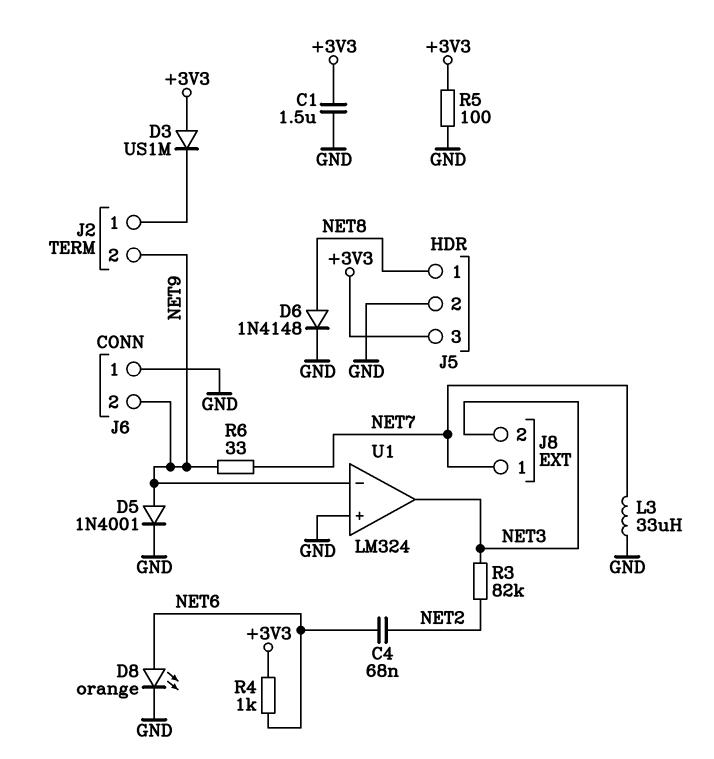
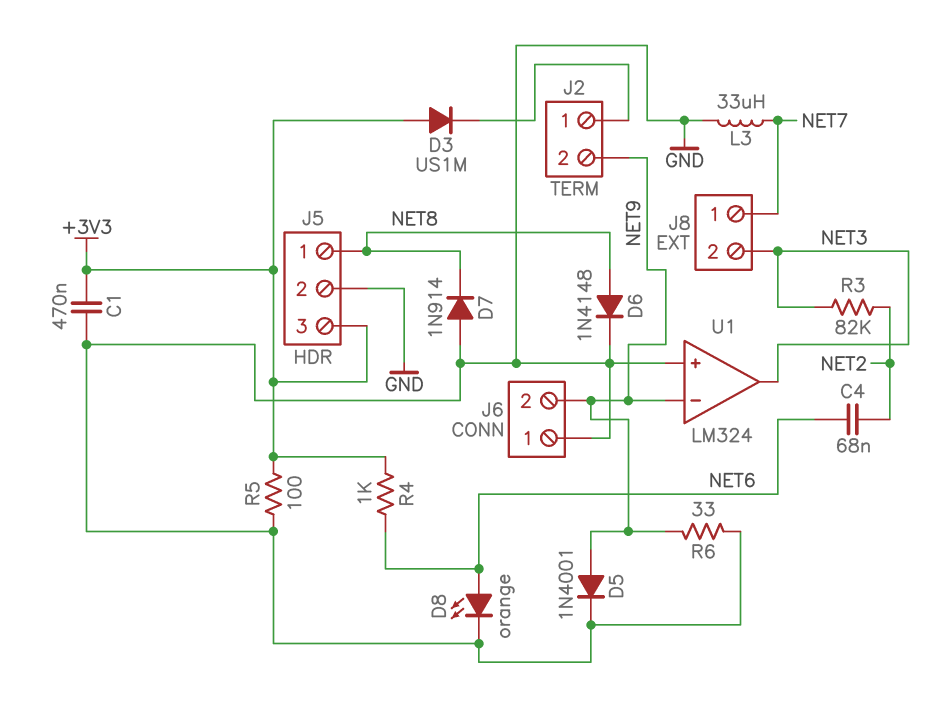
C1: 1.5uF (+3V3, GND) -> 470nF (+3V3, GND)
D7: none -> diode 1N914 (A GND, K NET8)
R6: 33 (NET7, NET9) -> 33 (GND, NET9)

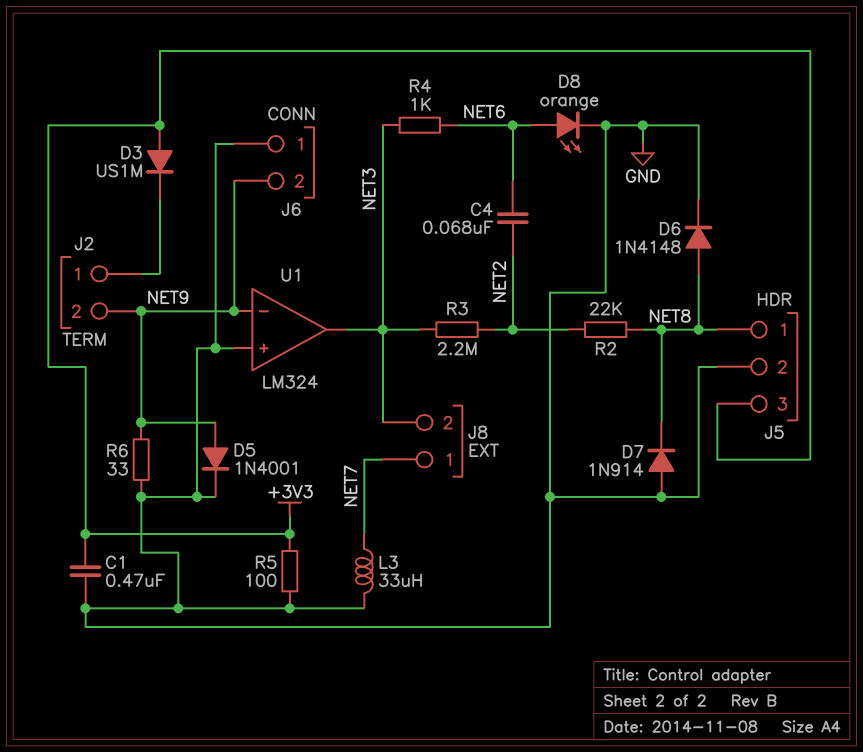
R2: none -> 22k (NET2, NET8)
R3: 82k (NET2, NET3) -> 2.2M (NET2, NET3)
R4: 1k (+3V3, NET6) -> 1k (NET3, NET6)

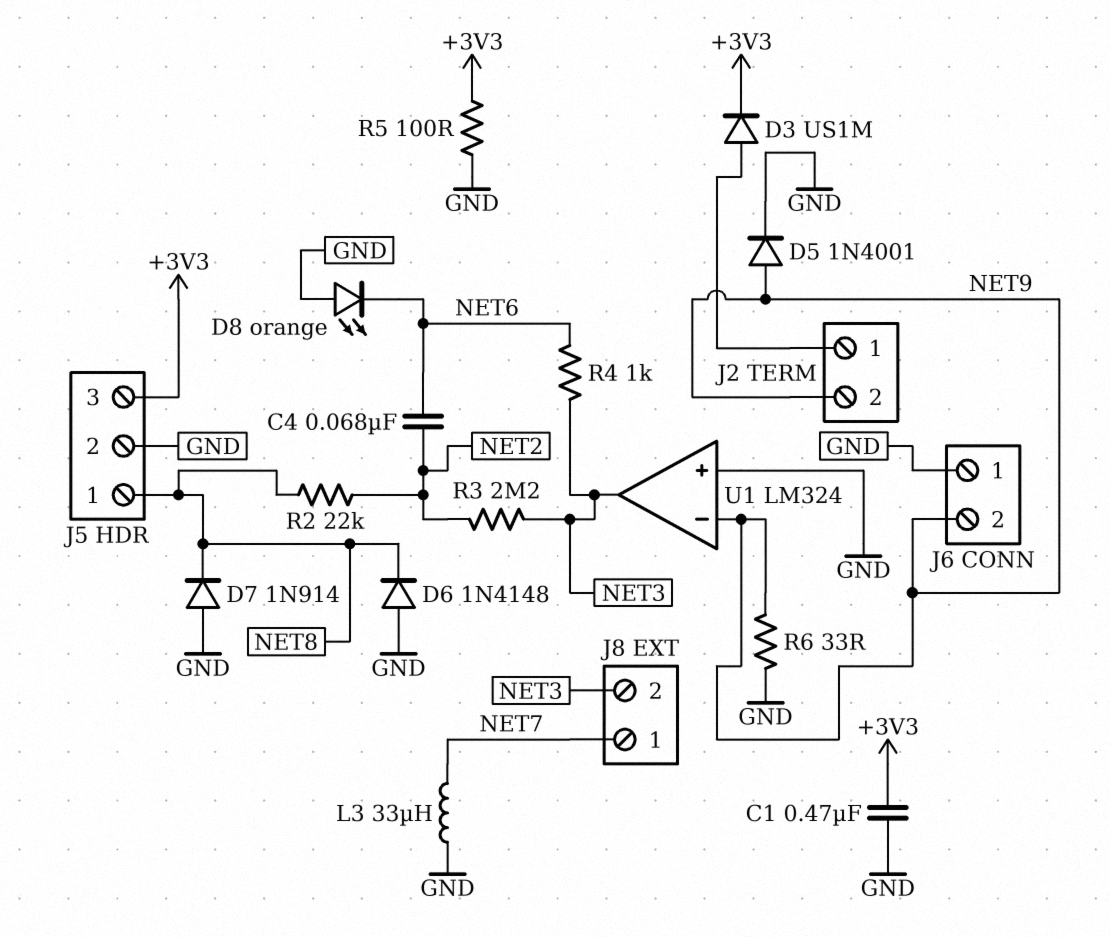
D3: diode US1M (A +3V3, K J2/1) -> diode US1M (A J2/1, K +3V3)
D6: diode 1N4148 (A NET8, K GND) -> diode 1N4148 (A GND, K NET8)
D8: LED orange (A NET6, K GND) -> LED orange (A GND, K NET6)

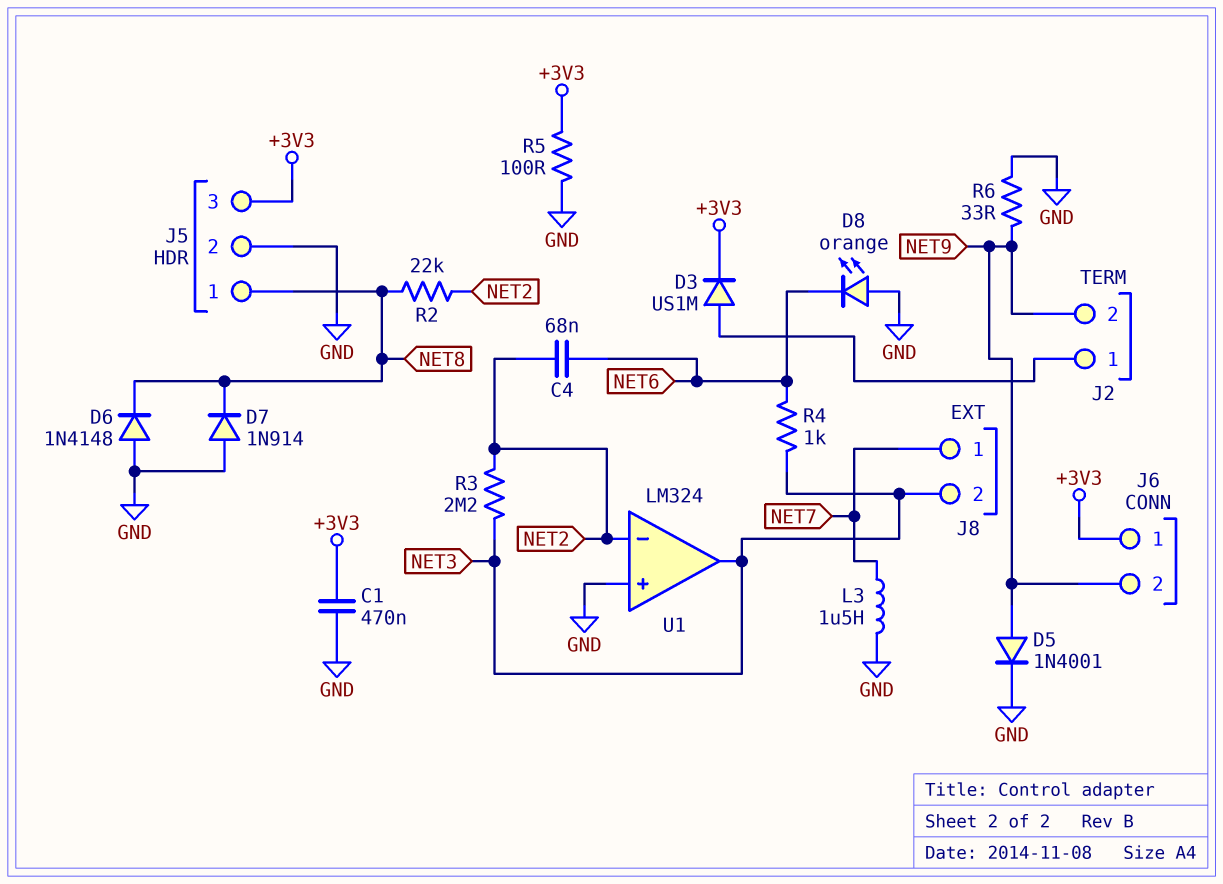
J6 pin 1: GND -> +3V3
L3: 33uH (GND, NET7) -> 1.5uH (GND, NET7)
U1 pin in-: NET9 -> NET2

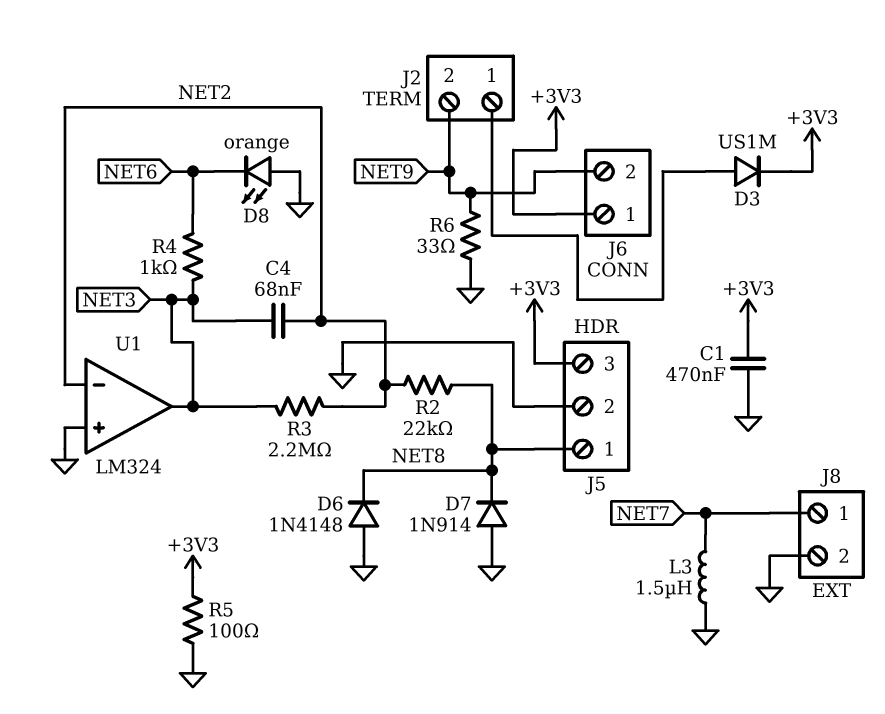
C4: 68nF (NET2, NET6) -> 68nF (NET2, NET3)
D5: diode 1N4001 (A NET9, K GND) -> none
J8 pin 2: NET3 -> GND

